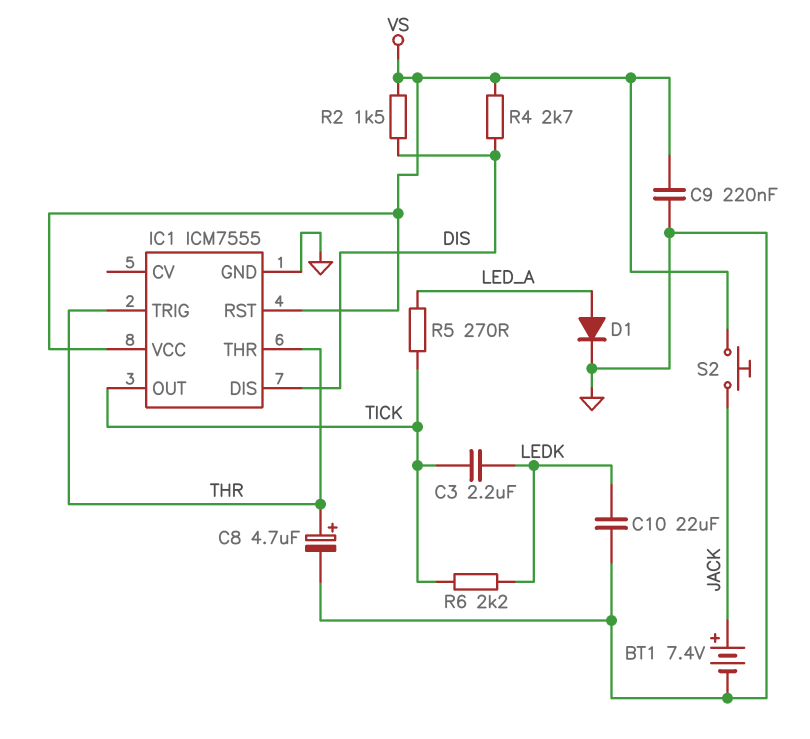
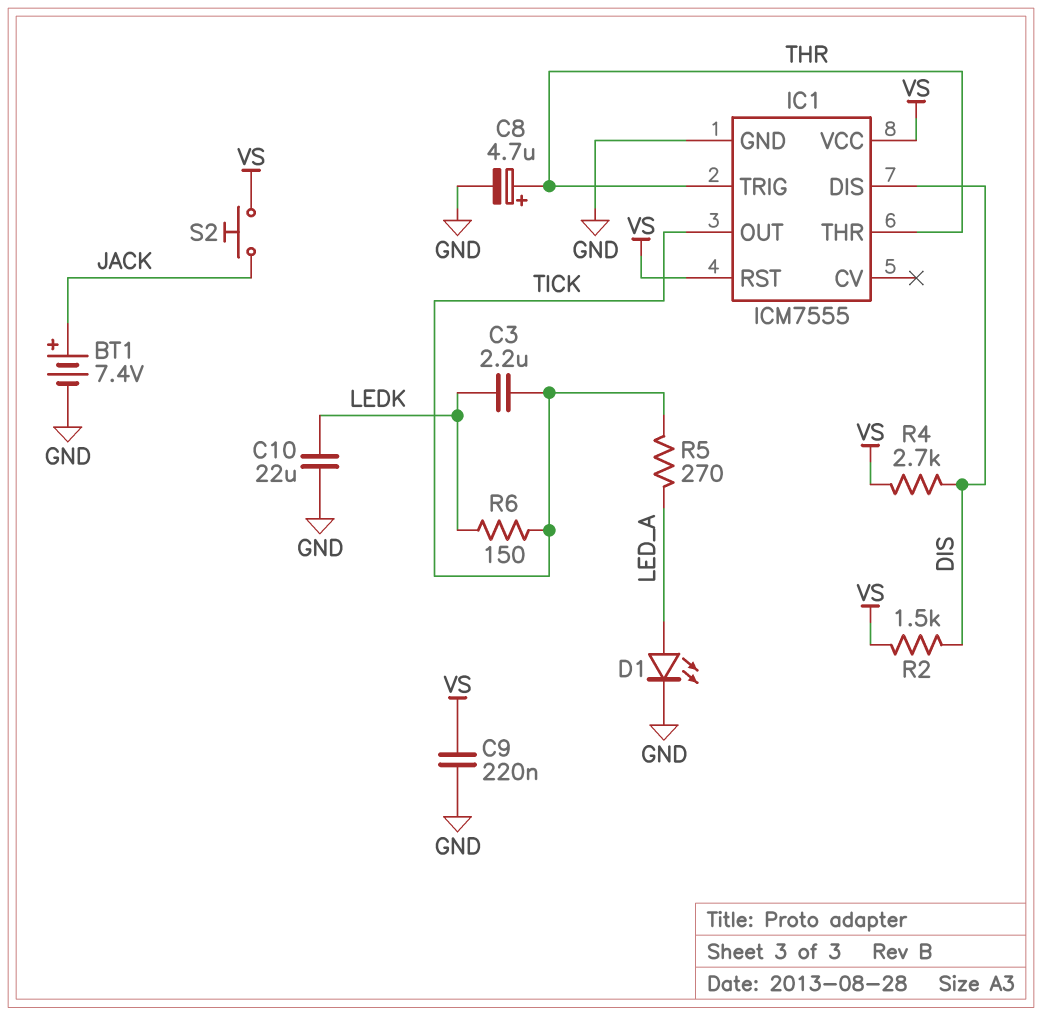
D1: diode (A LED_A, K GND) -> LED (A LED_A, K GND)
R6: 2.2k (LEDK, TICK) -> 150 (LEDK, TICK)

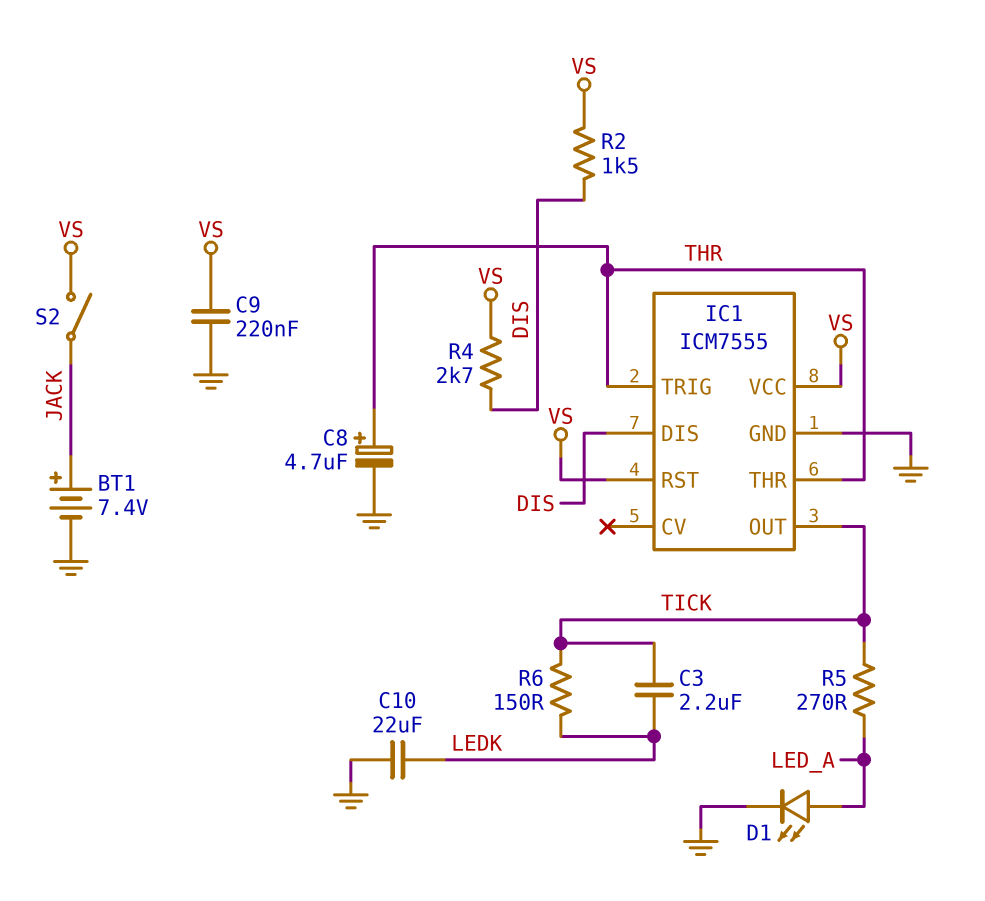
S2: button (JACK, VS) -> switch (JACK, VS)

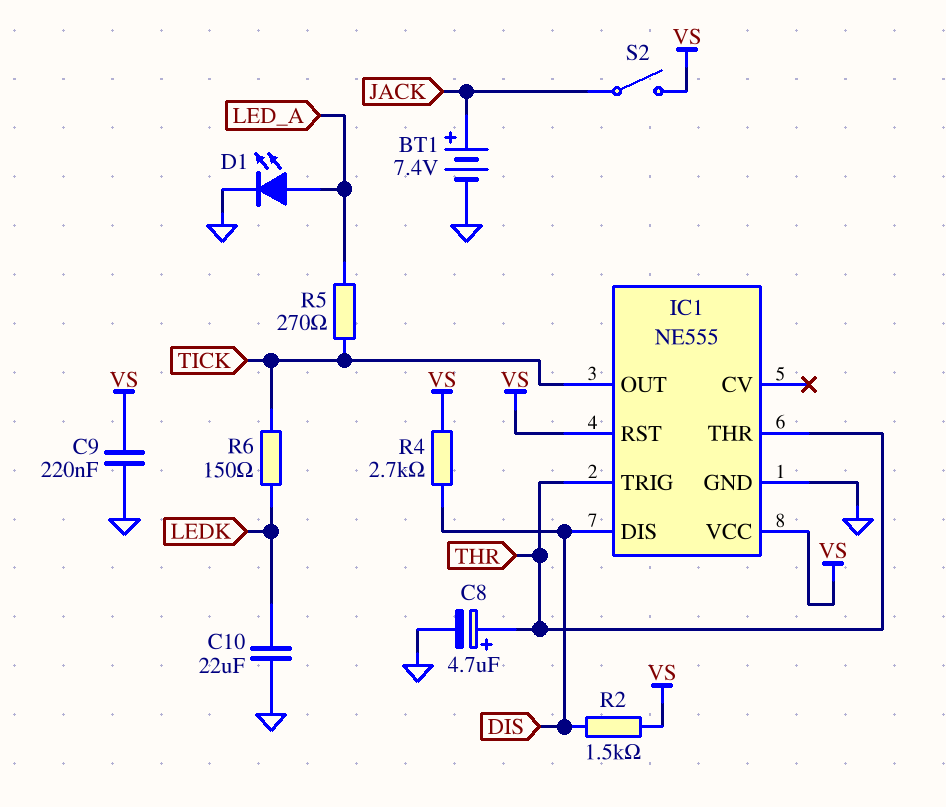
C3: 2.2uF (LEDK, TICK) -> none
IC1: ICM7555 -> NE555

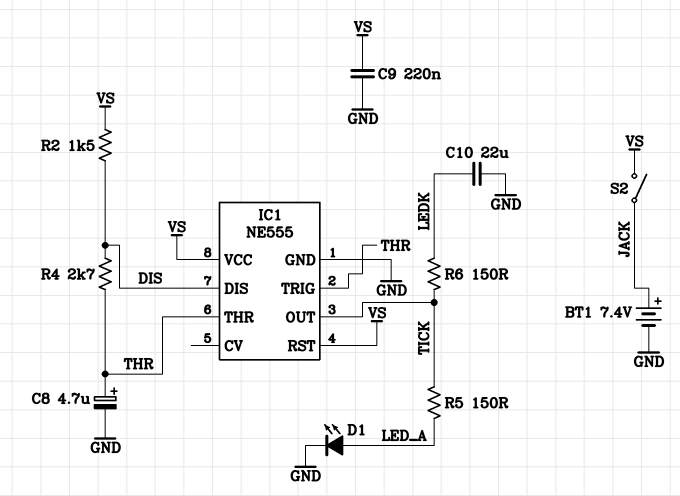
R4: 2.7k (DIS, VS) -> 2.7k (DIS, THR)
R5: 270 (LED_A, TICK) -> 150 (LED_A, TICK)

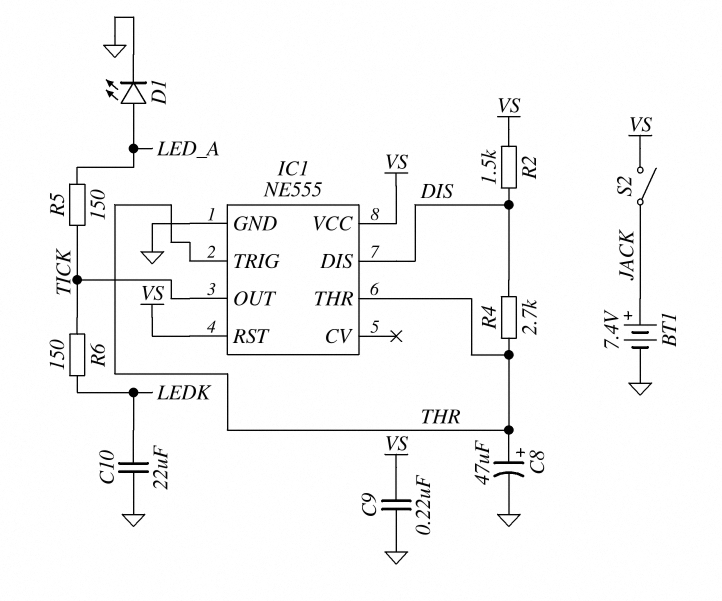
C8: 4.7uF (plus THR, minus GND) -> 47uF (plus THR, minus GND)

